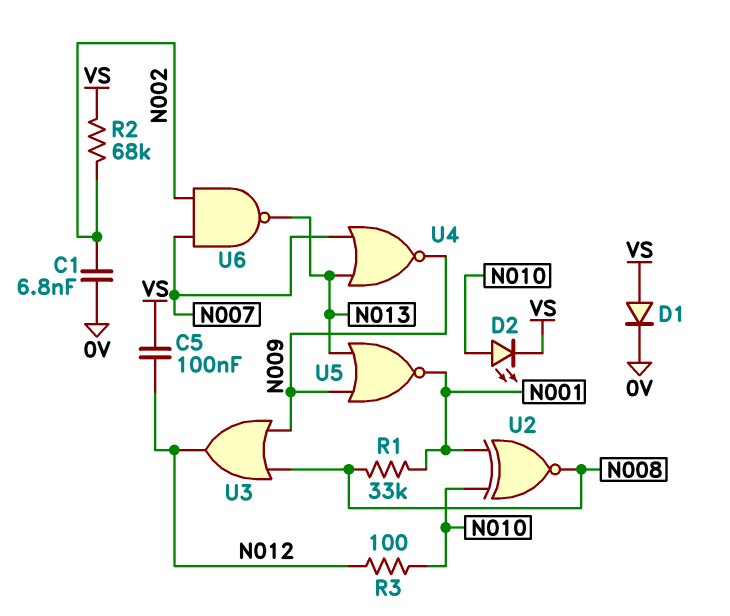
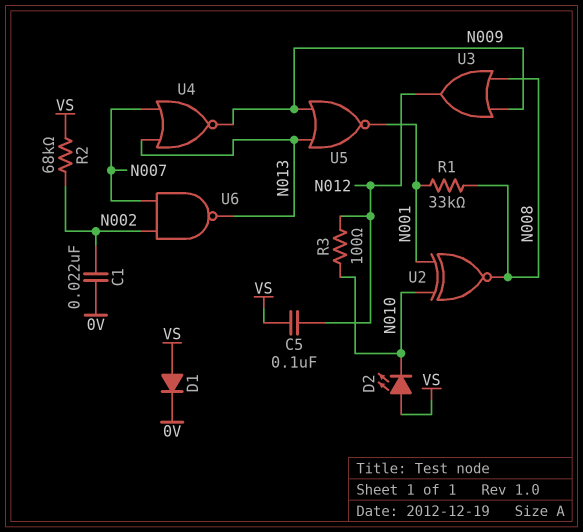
C1: 6.8nF (0V, N002) -> 22nF (0V, N002)
D2: LED (A N010, K VS) -> LED (A VS, K N010)

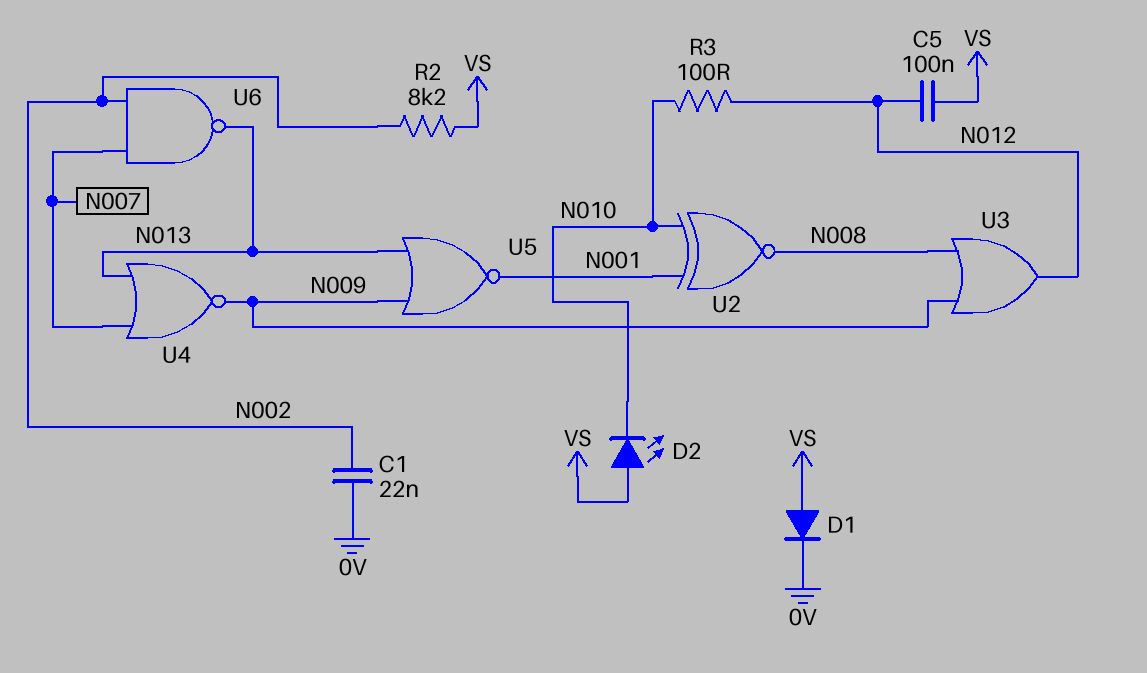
R1: 33k (N001, N008) -> none
R2: 68k (N002, VS) -> 8.2k (N002, VS)

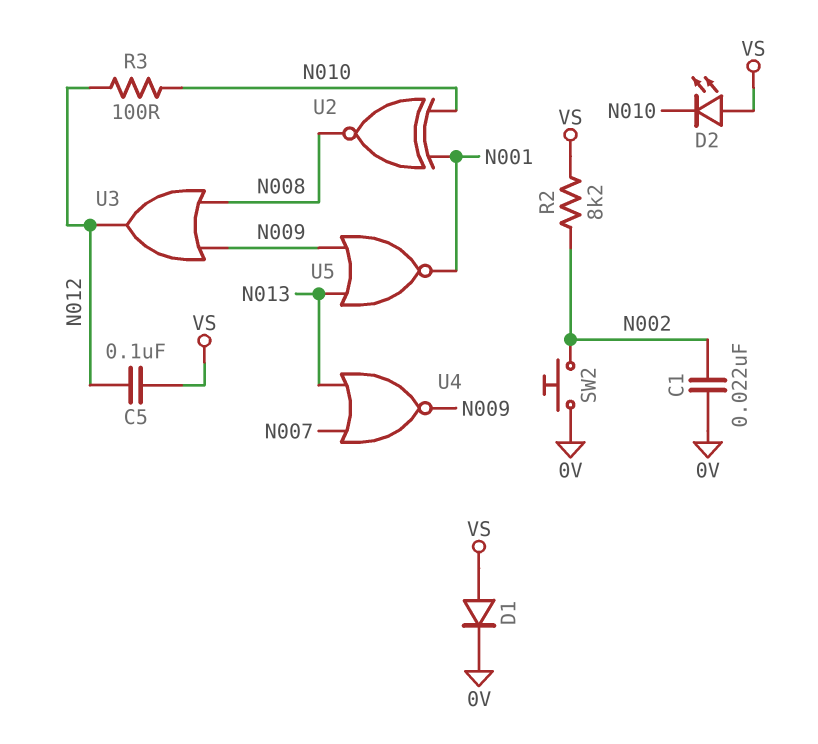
SW2: none -> button (0V, N002)
U6: NAND (in N002, in N007, out N013) -> none

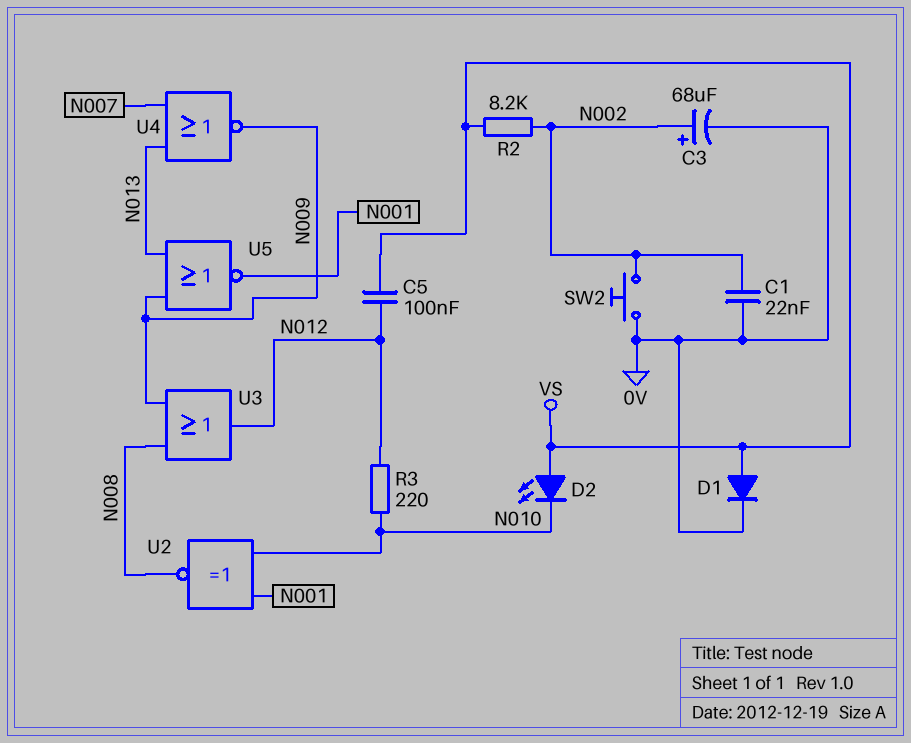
C3: none -> 68uF (plus N002, minus 0V)
R3: 100 (N010, N012) -> 220 (N010, N012)

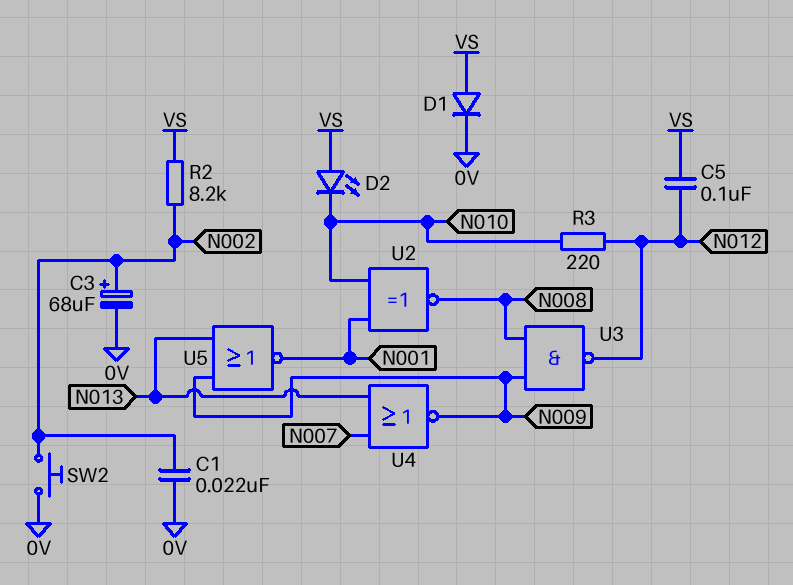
U3: OR (in N008, in N009, out N012) -> NAND (in N008, in N009, out N012)

